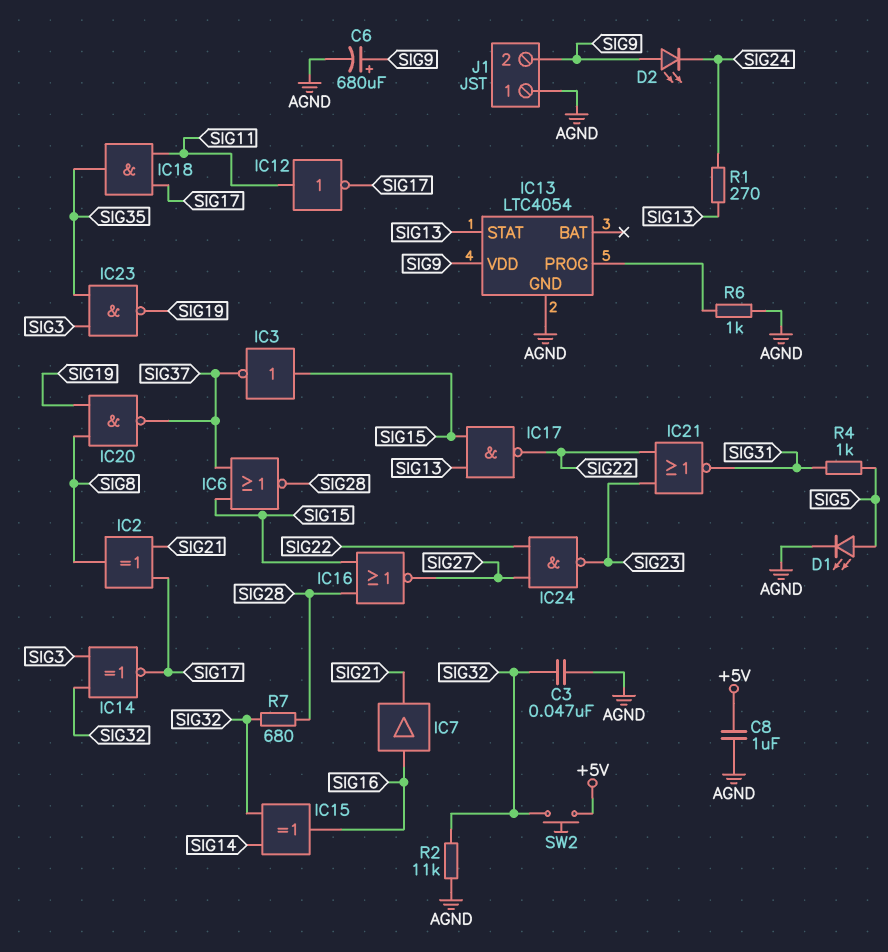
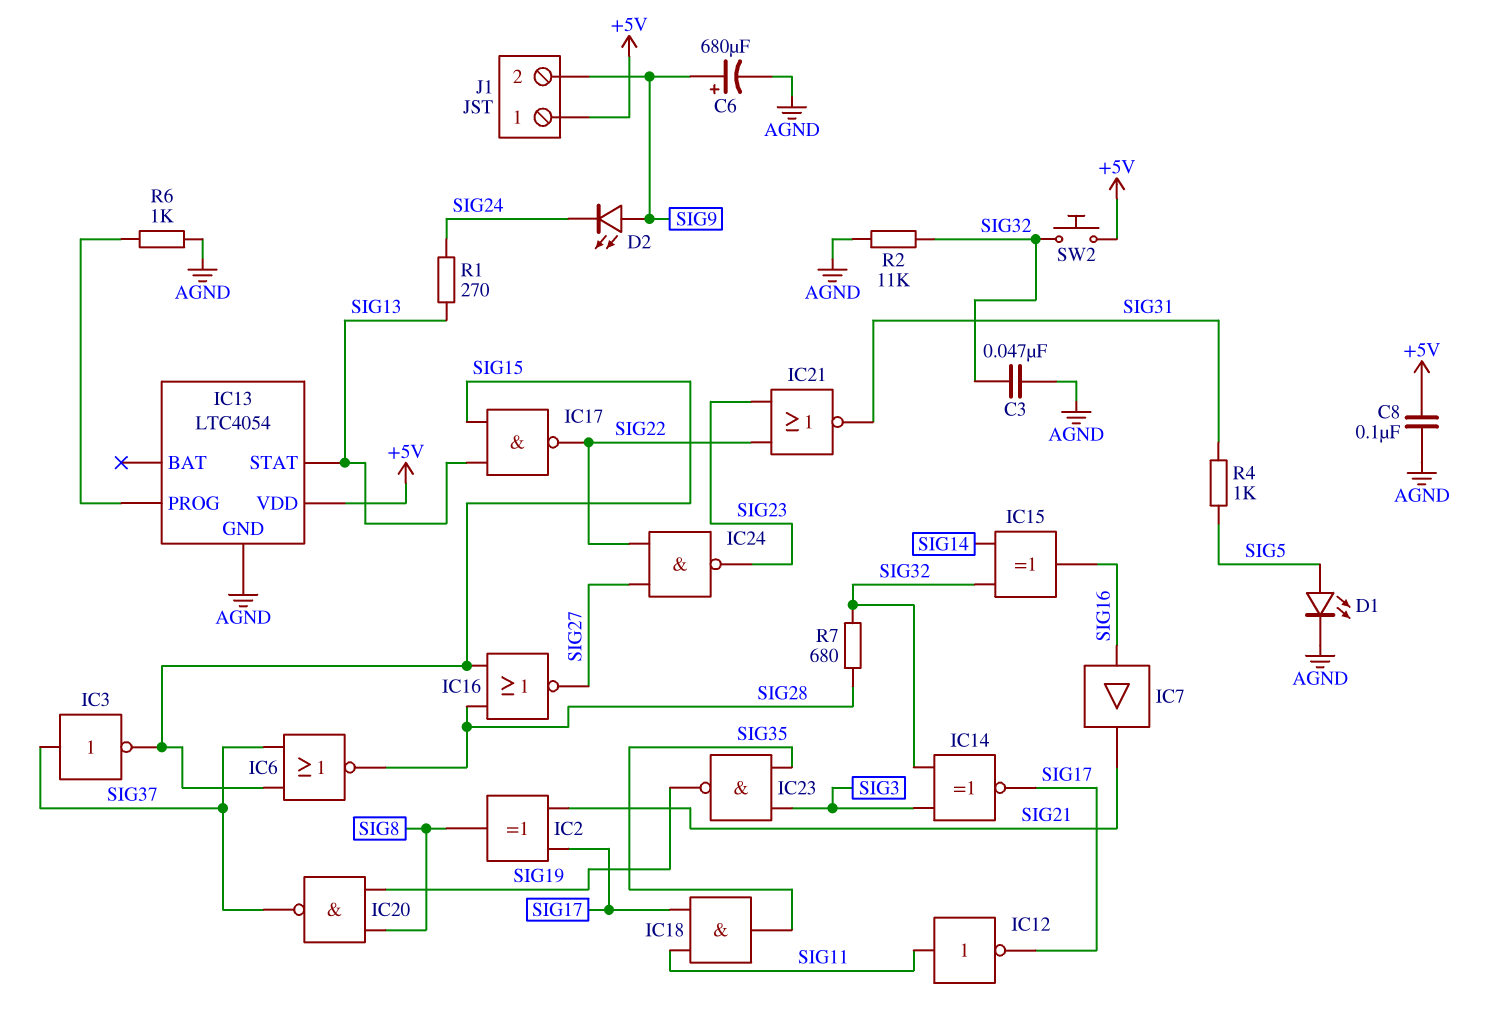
C8: 1uF (+5V, AGND) -> 100nF (+5V, AGND)
IC3: NOT (in SIG15, out SIG37) -> NOT (in SIG37, out SIG15)
IC13 pin VDD: SIG9 -> +5V
J1 pin 1: AGND -> +5V

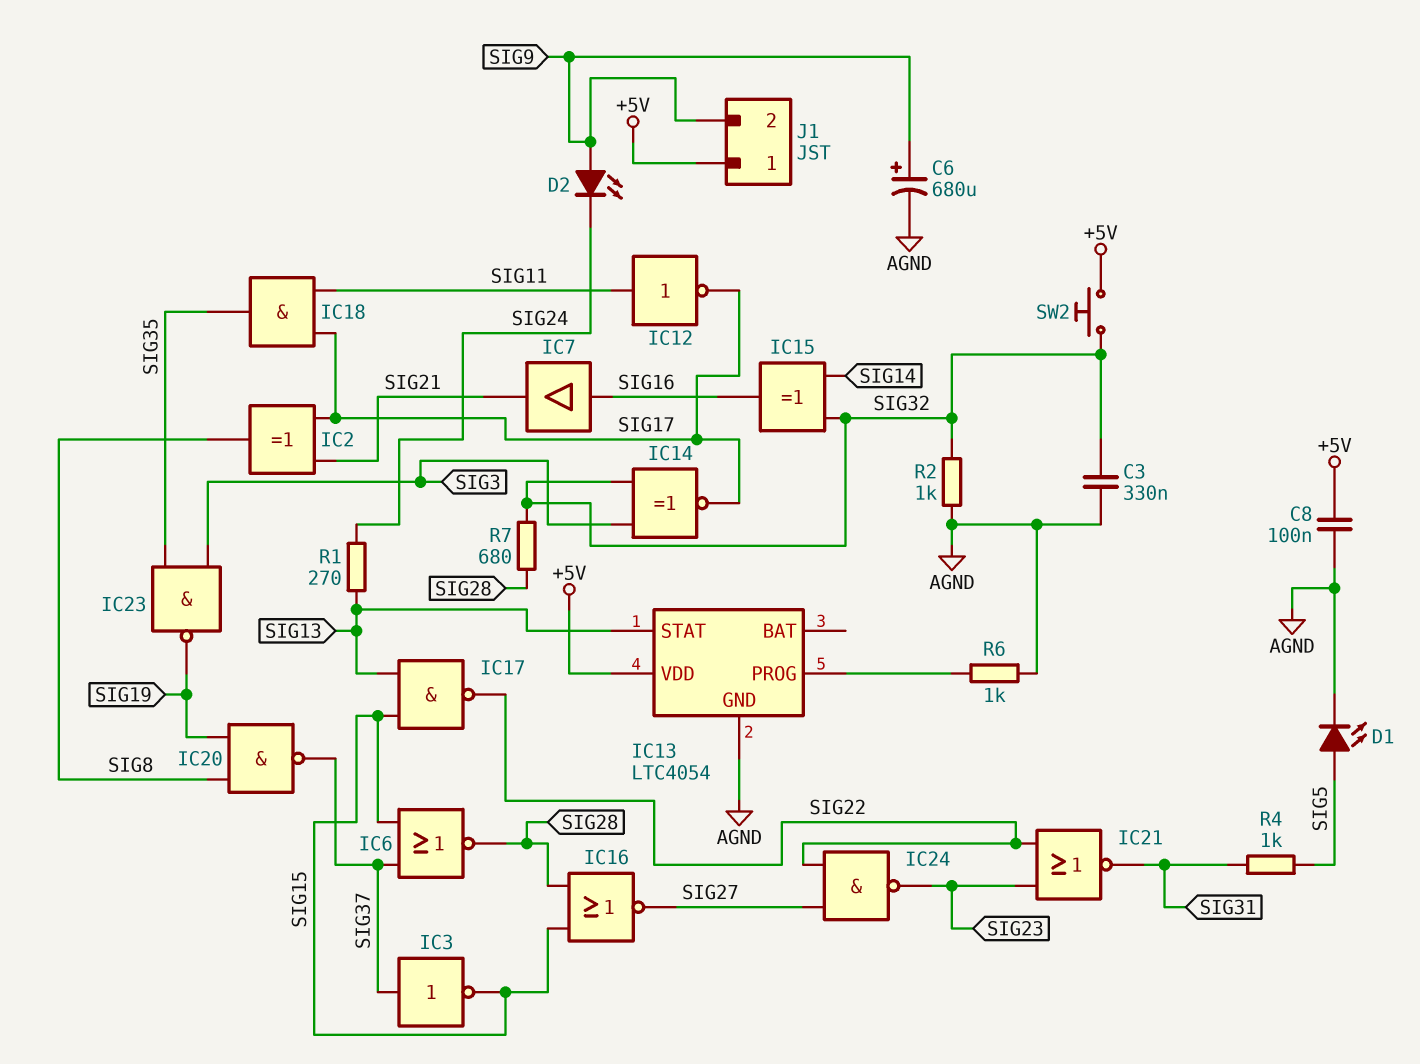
C3: 47nF (AGND, SIG32) -> 330nF (AGND, SIG32)
R2: 11k (AGND, SIG32) -> 1k (AGND, SIG32)

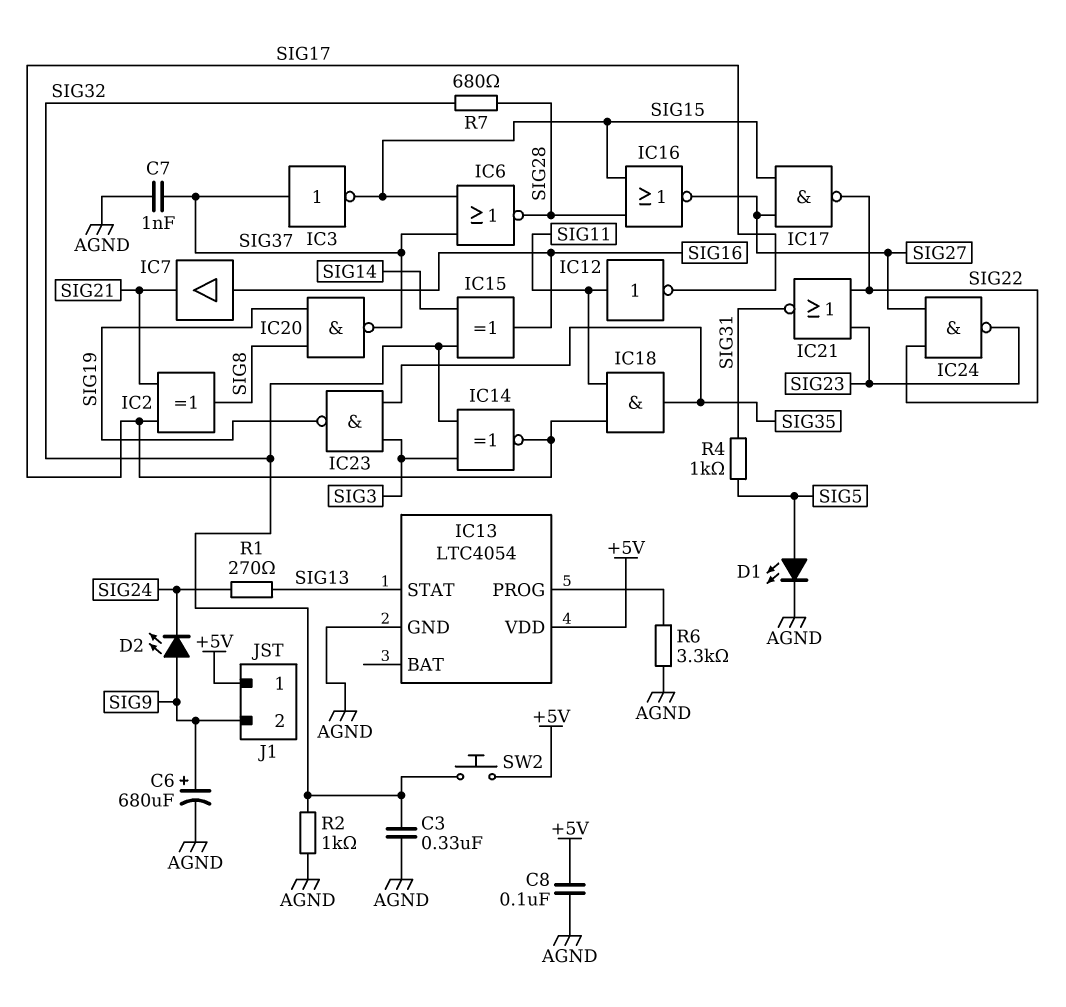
C7: none -> 1nF (AGND, SIG37)
IC17: NAND (in SIG13, in SIG15, out SIG22) -> NAND (in SIG15, in SIG27, out SIG22)
R6: 1k (AGND, IC13/PROG) -> 3.3k (AGND, IC13/PROG)

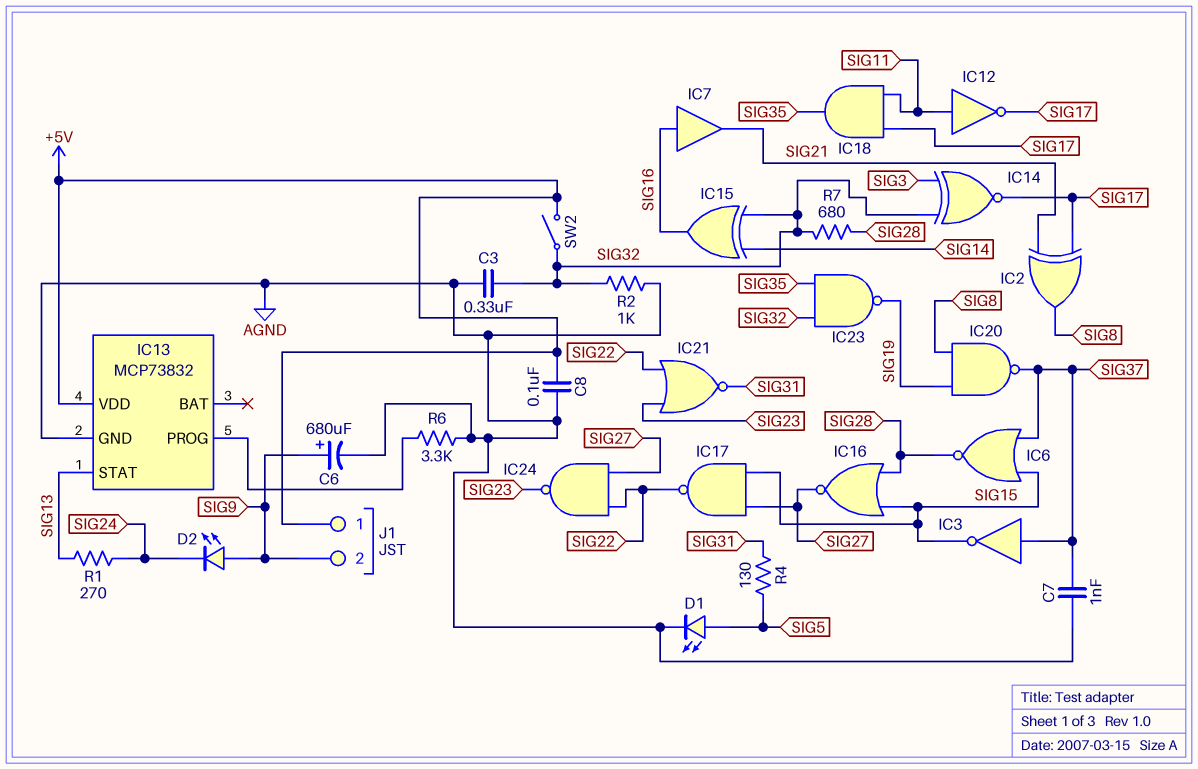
IC13: LTC4054 -> MCP73832
IC23: NAND (in SIG3, in SIG35, out SIG19) -> NAND (in SIG32, in SIG35, out SIG19)
R4: 1k (SIG5, SIG31) -> 130 (SIG5, SIG31)
SW2: button (+5V, SIG32) -> switch (+5V, SIG32)

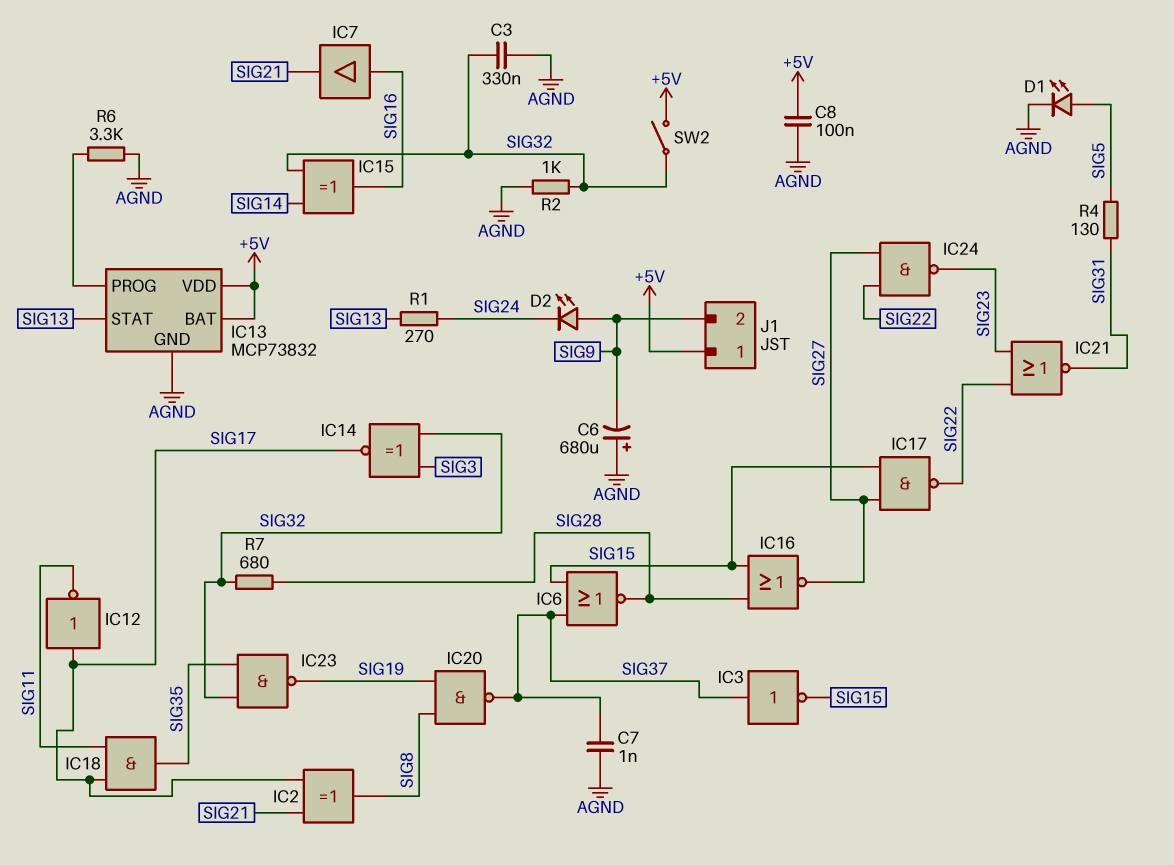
C6: 680uF (plus SIG9, minus AGND) -> 680uF (plus AGND, minus SIG9)
IC12: NOT (in SIG11, out SIG17) -> NOT (in SIG17, out SIG11)
IC13 pin BAT: none -> +5V

